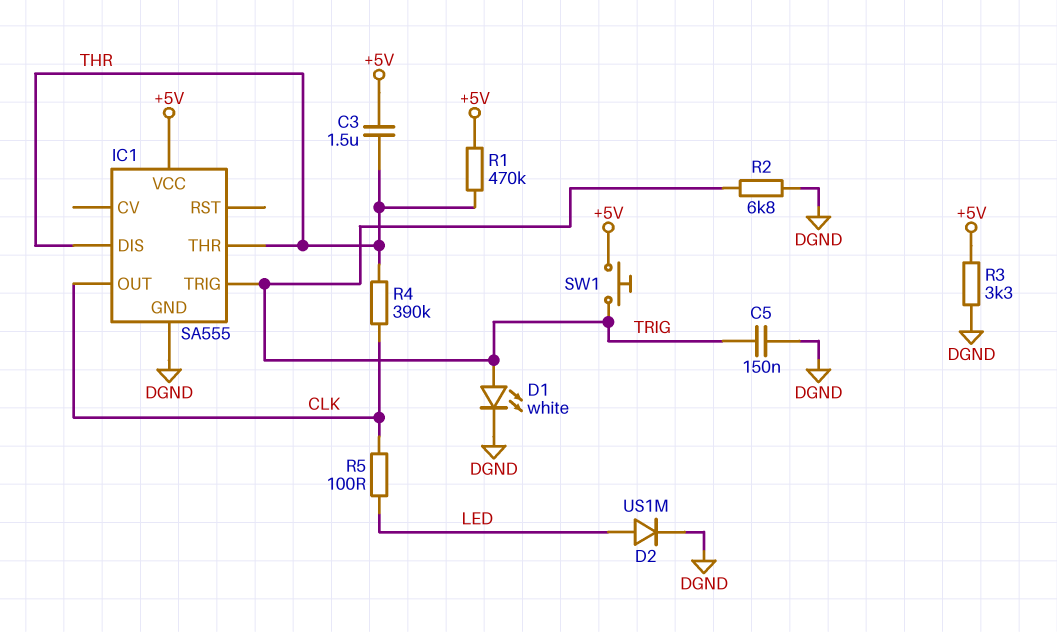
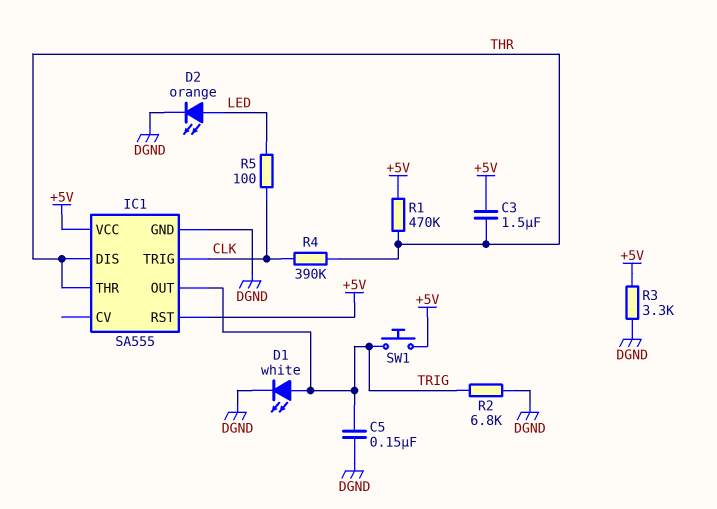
D2: diode US1M (A LED, K DGND) -> LED orange (A LED, K DGND)
IC1 pin OUT: CLK -> TRIG
IC1 pin RST: none -> +5V
IC1 pin TRIG: TRIG -> CLK

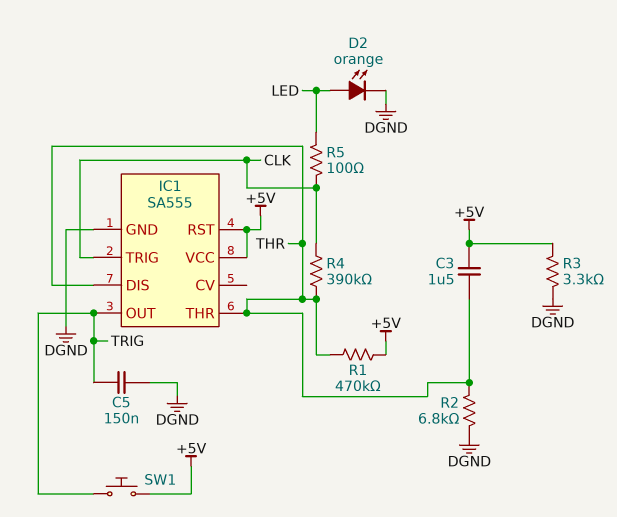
D1: LED white (A TRIG, K DGND) -> none
R2: 6.8k (DGND, TRIG) -> 6.8k (DGND, THR)

